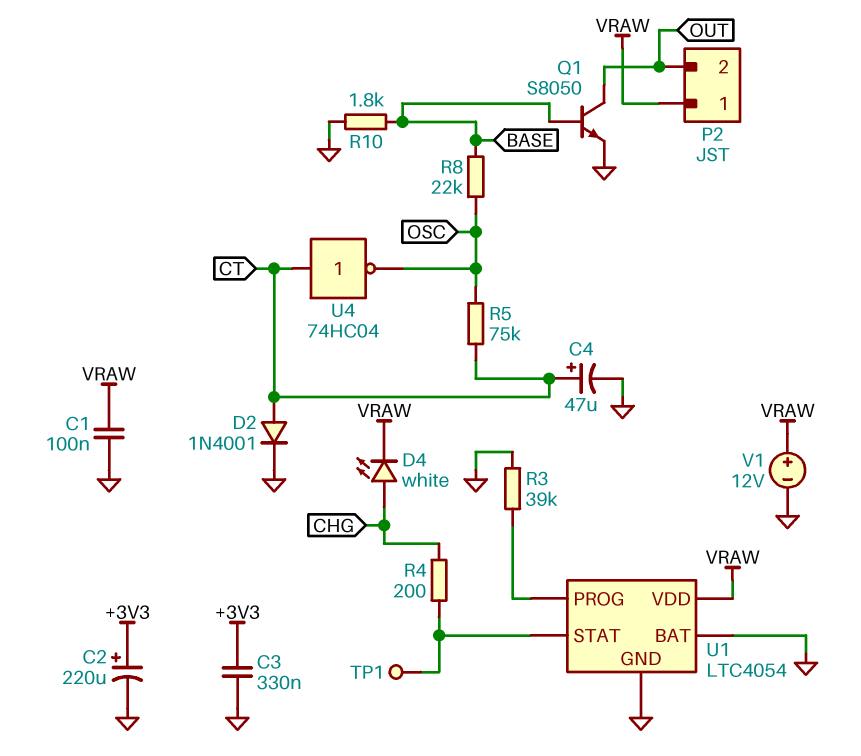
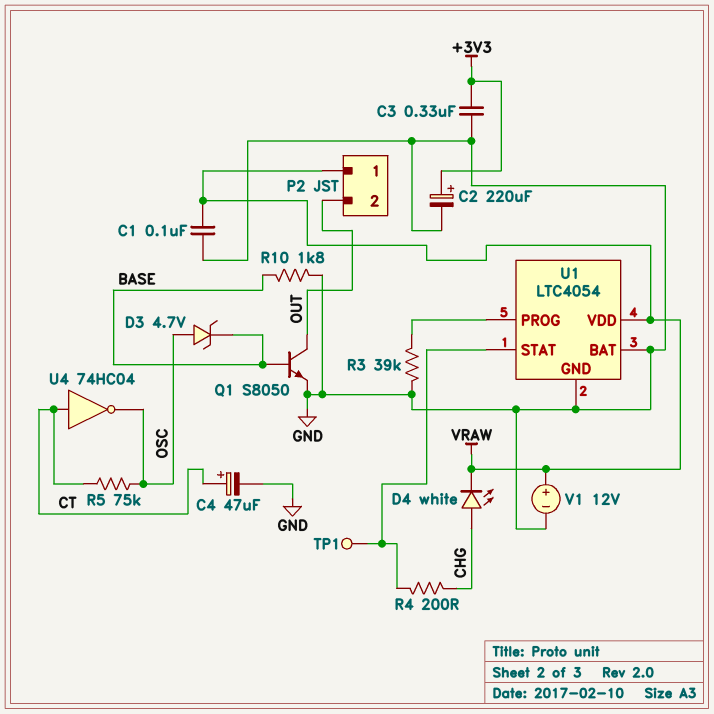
D2: diode 1N4001 (A CT, K GND) -> none
D3: none -> zener 4.7V (A OSC, K BASE)
R8: 22k (BASE, OSC) -> none

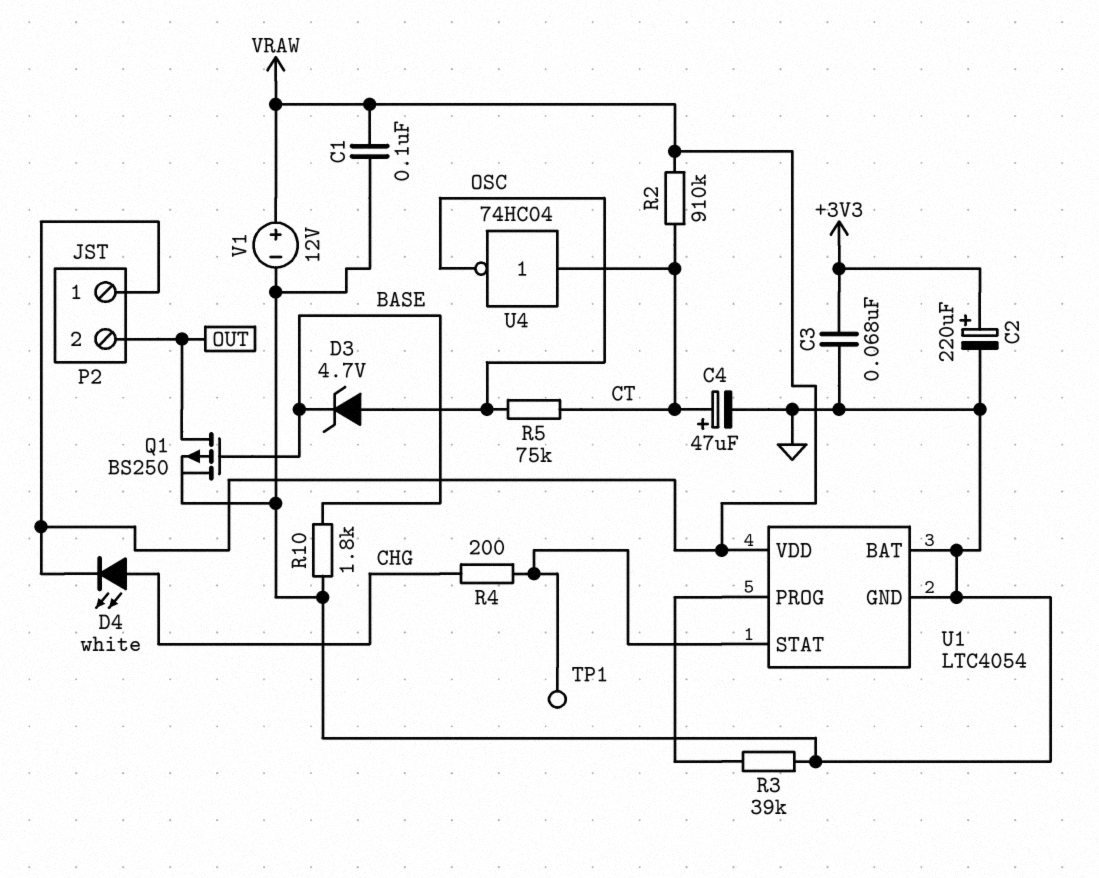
C3: 330nF (+3V3, GND) -> 68nF (+3V3, GND)
Q1: NPN S8050 (B BASE, C OUT, E GND) -> PMOS BS250 (G BASE, D OUT, S GND)
R2: none -> 910k (CT, VRAW)

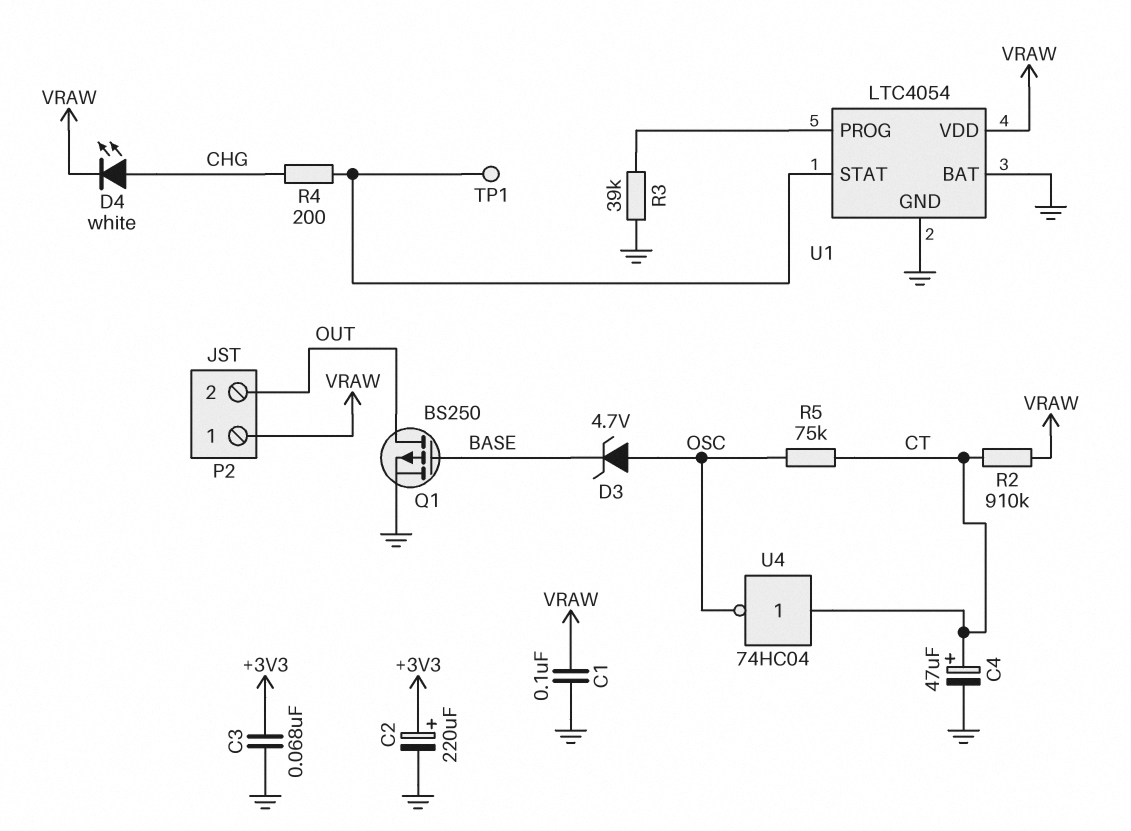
R10: 1.8k (BASE, GND) -> none
V1: 12V (plus VRAW, minus GND) -> none

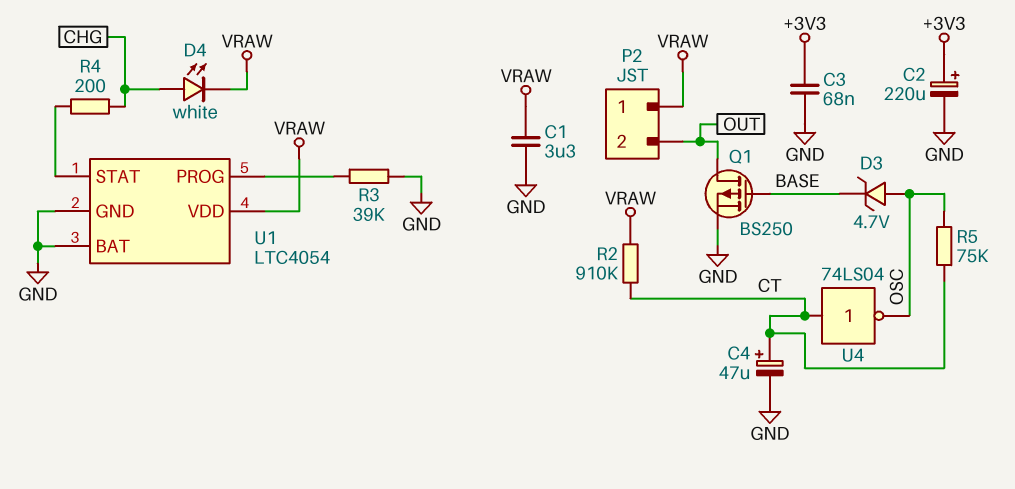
C1: 100nF (GND, VRAW) -> 3.3uF (GND, VRAW)
TP1: test point (U1/STAT) -> none
U4: NOT 74HC04 (in CT, out OSC) -> NOT 74LS04 (in CT, out OSC)

